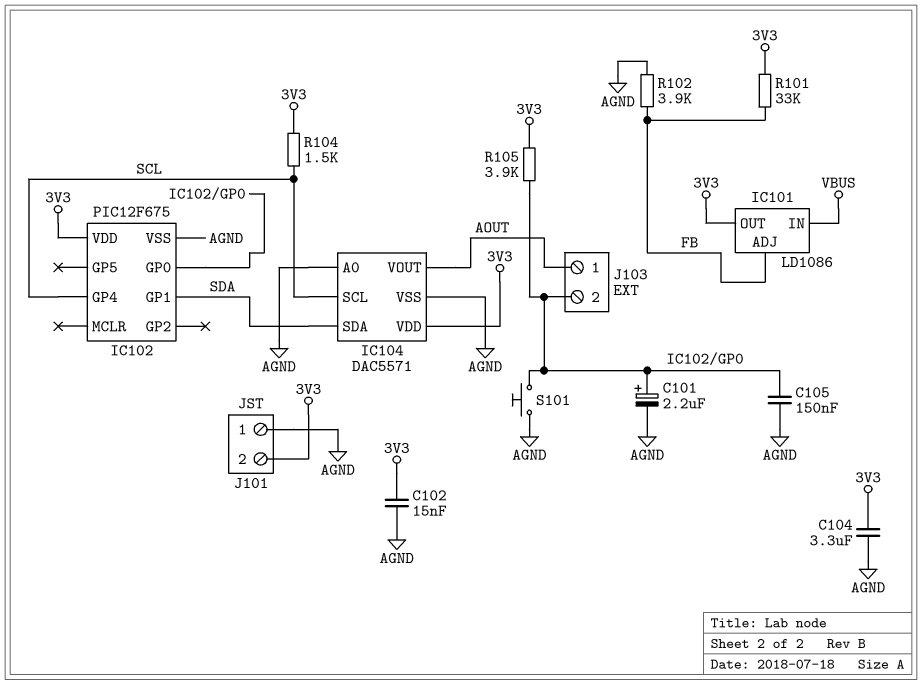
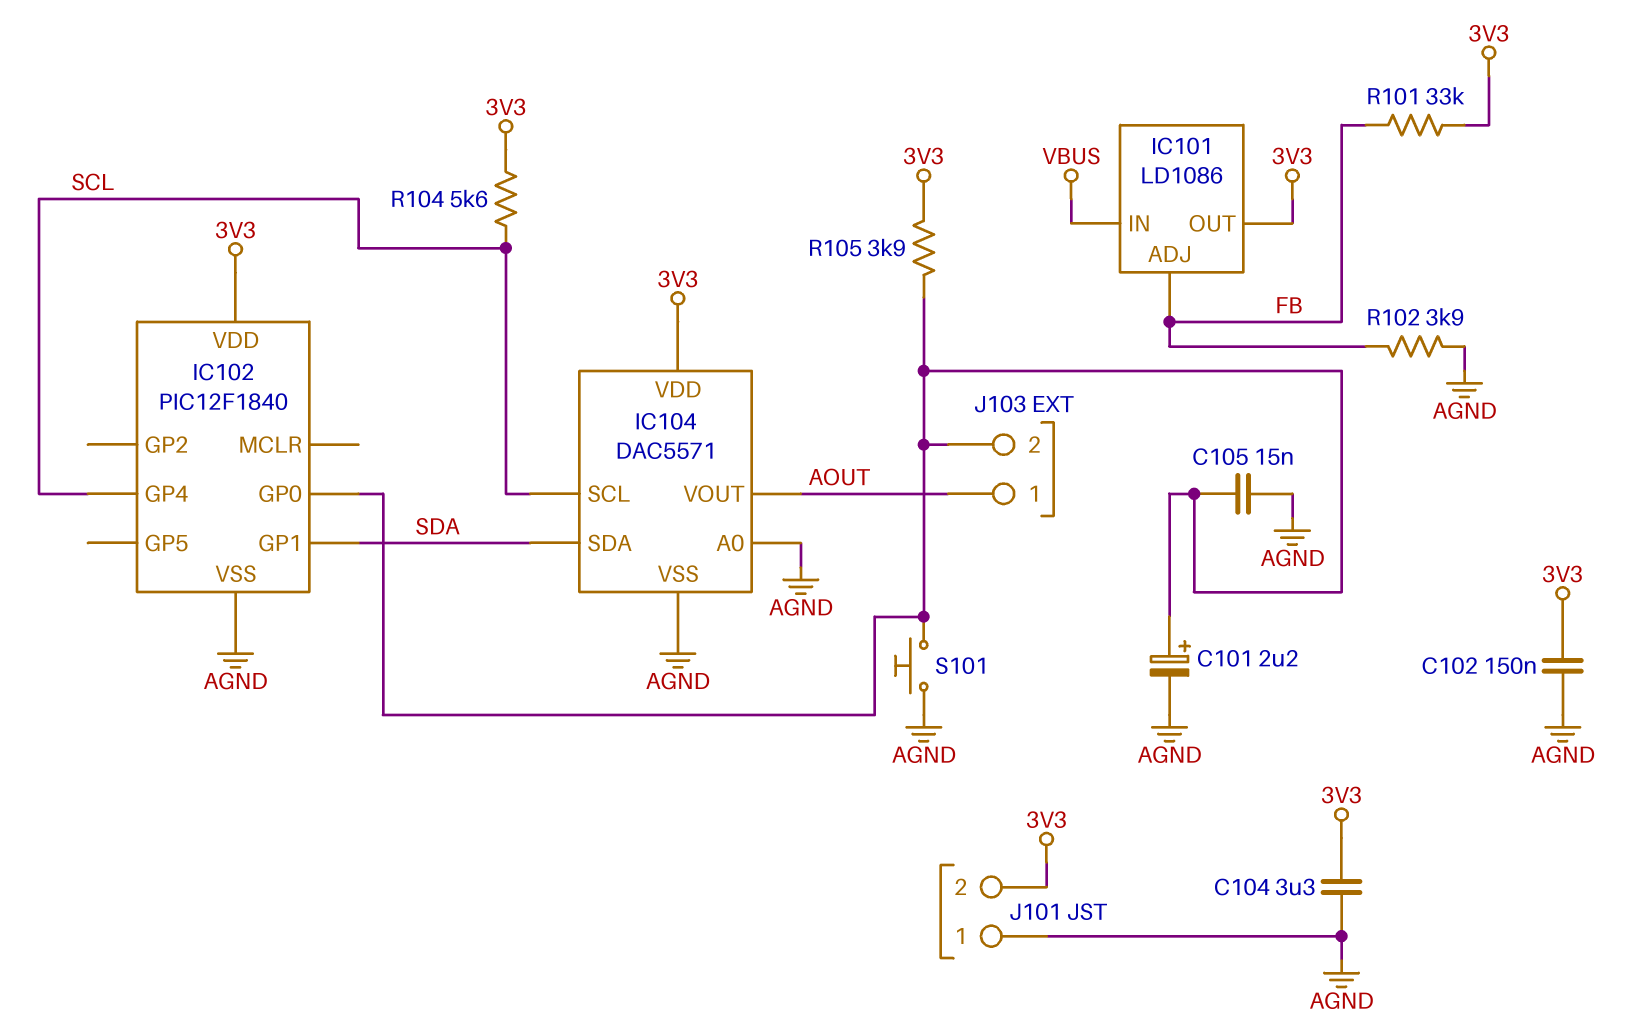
C102: 15nF (3V3, AGND) -> 150nF (3V3, AGND)
C105: 150nF (AGND, IC102/GP0) -> 15nF (AGND, IC102/GP0)
IC102: PIC12F675 -> PIC12F1840
R104: 1.5k (3V3, SCL) -> 5.6k (3V3, SCL)

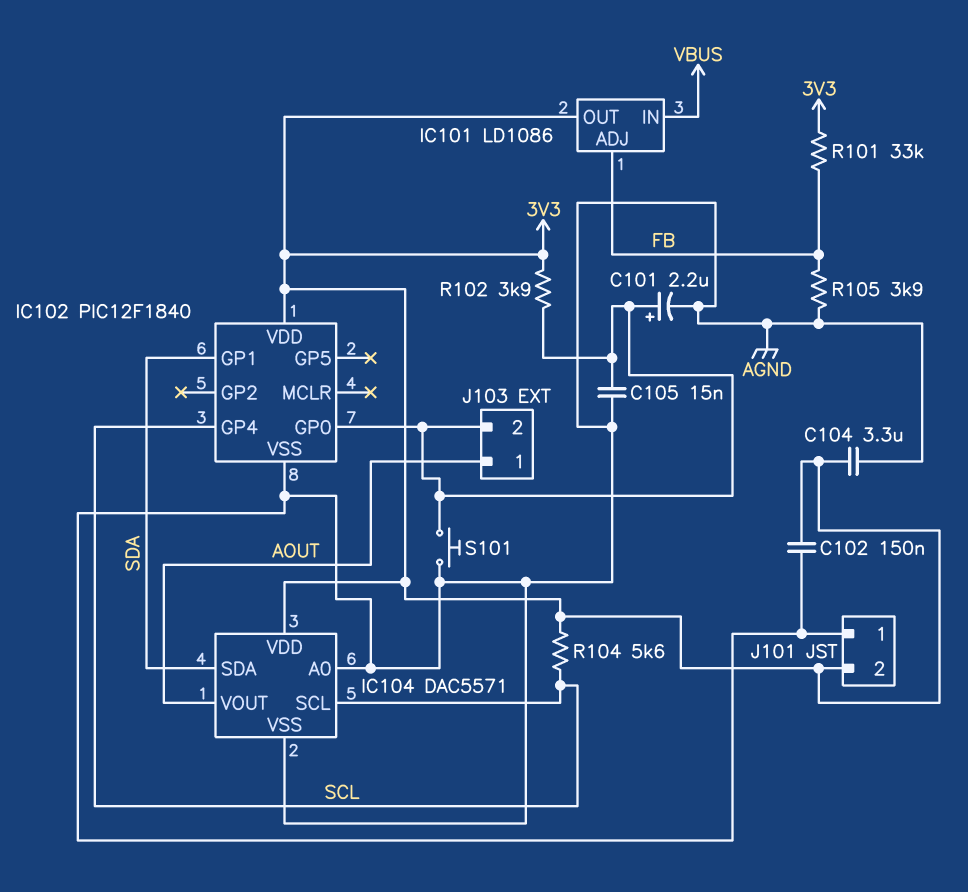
R102: 3.9k (AGND, FB) -> 3.9k (3V3, IC102/GP0)
R105: 3.9k (3V3, IC102/GP0) -> 3.9k (AGND, FB)

